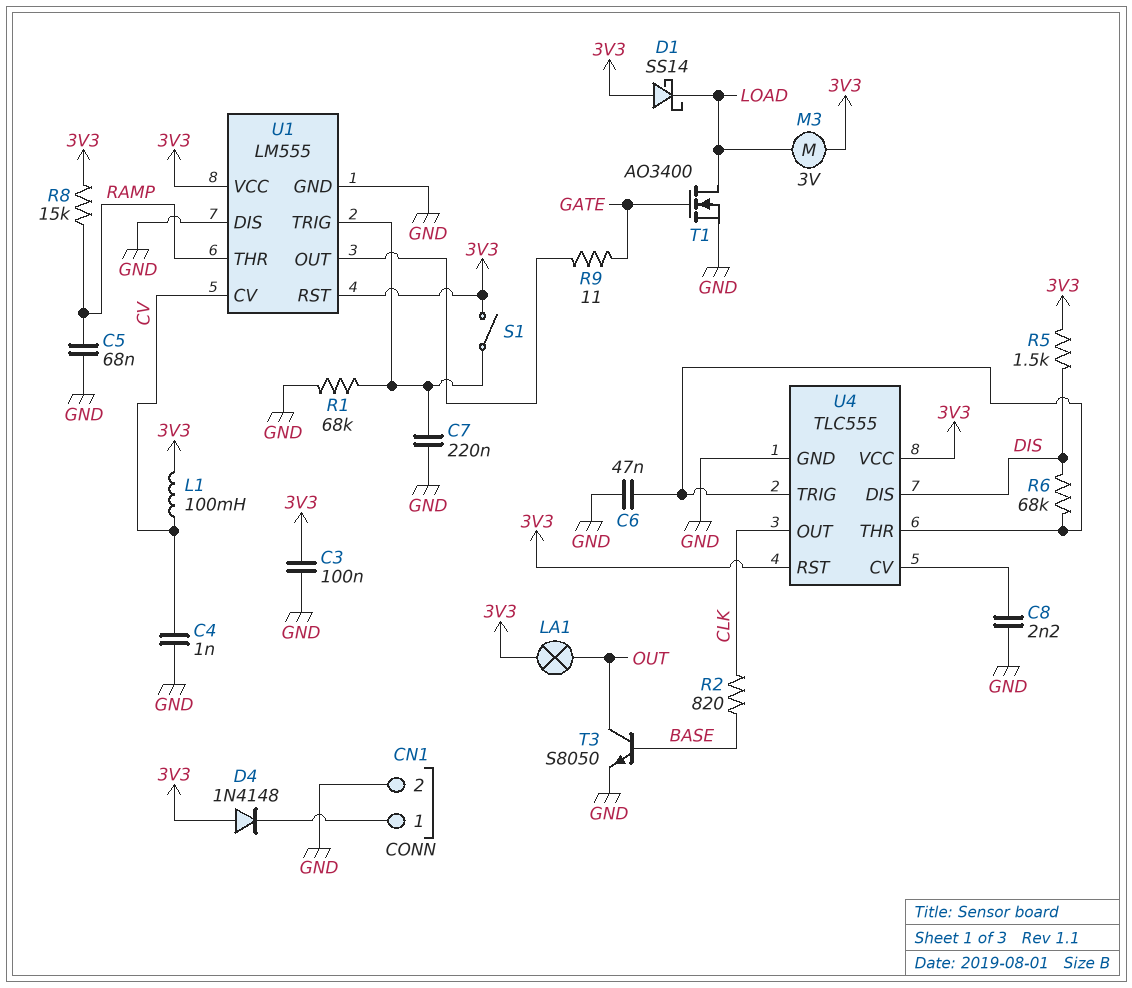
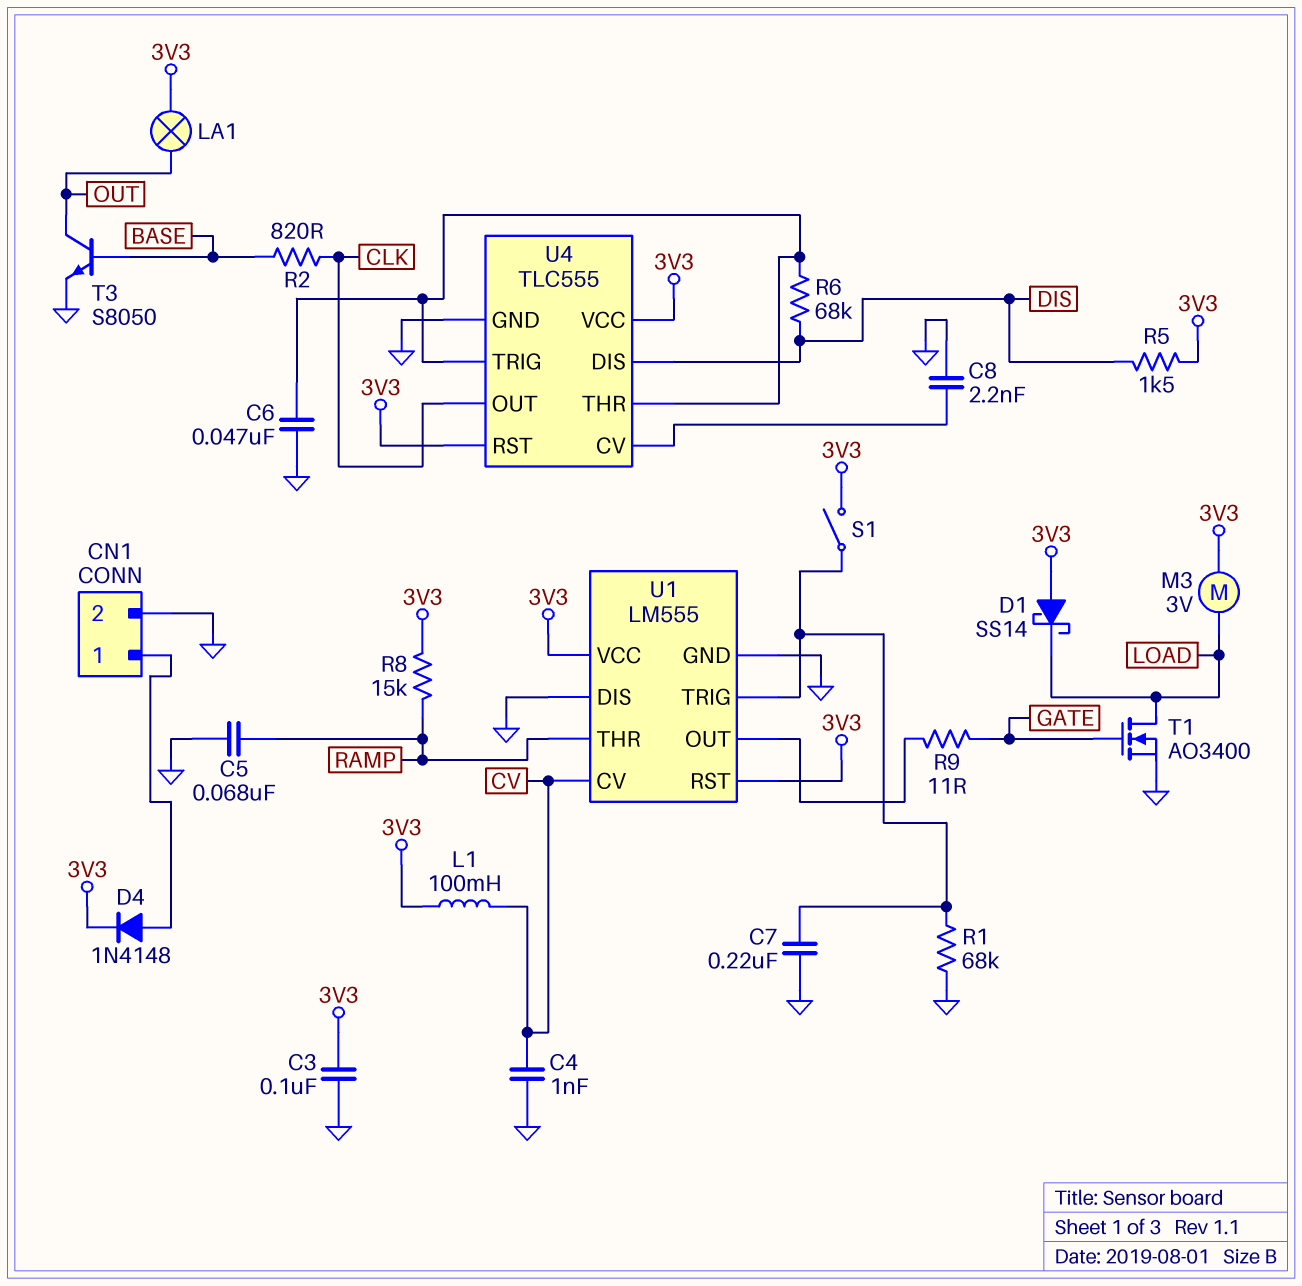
D4: diode 1N4148 (A 3V3, K CN1/1) -> diode 1N4148 (A CN1/1, K 3V3)

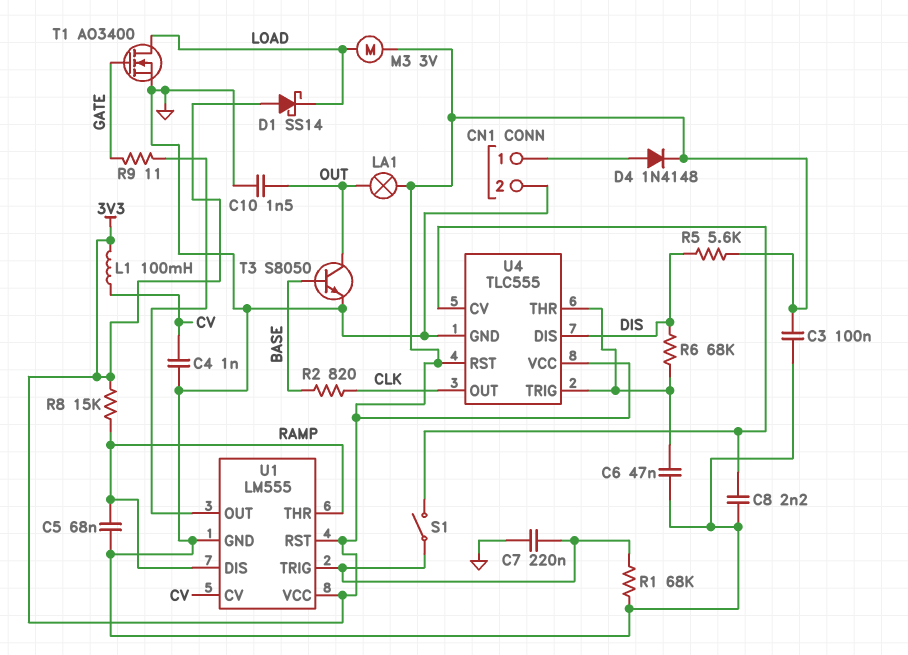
C10: none -> 1.5nF (GND, OUT)
R5: 1.5k (3V3, DIS) -> 5.6k (3V3, DIS)
S1: switch (3V3, U1/TRIG) -> switch (U1/TRIG, U4/CV)
U1 pin DIS: GND -> RAMP

